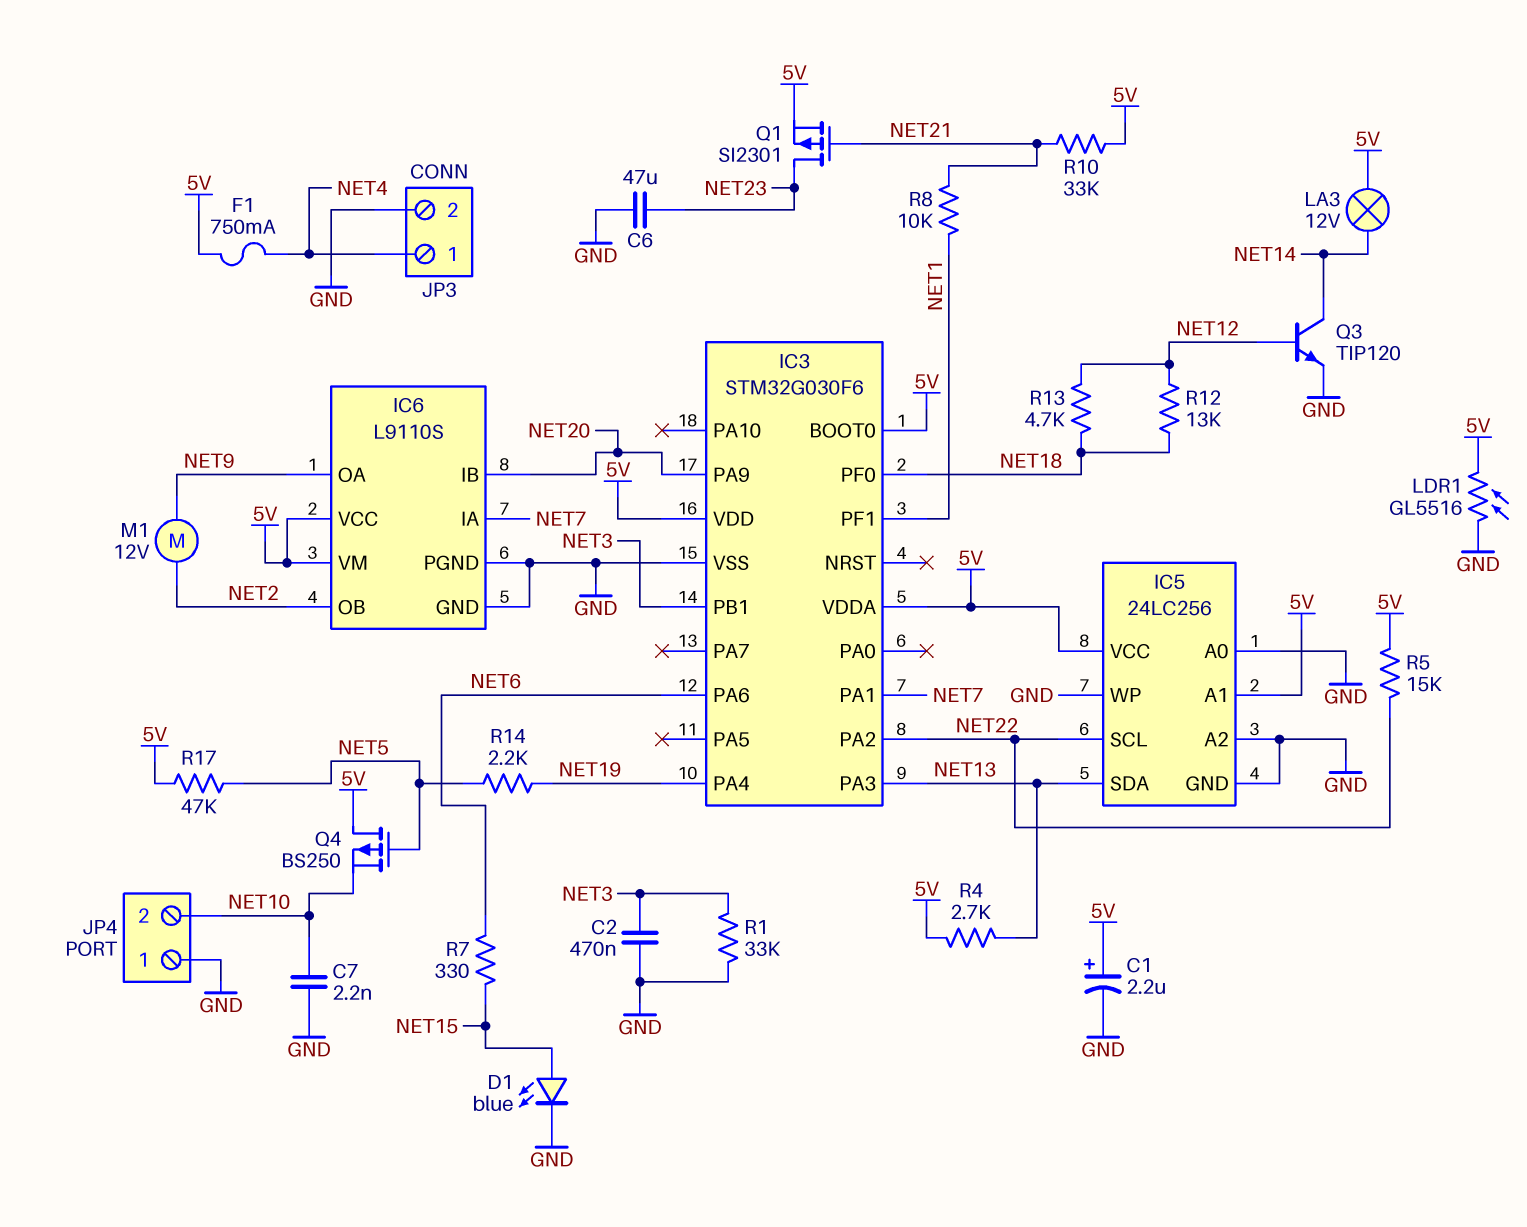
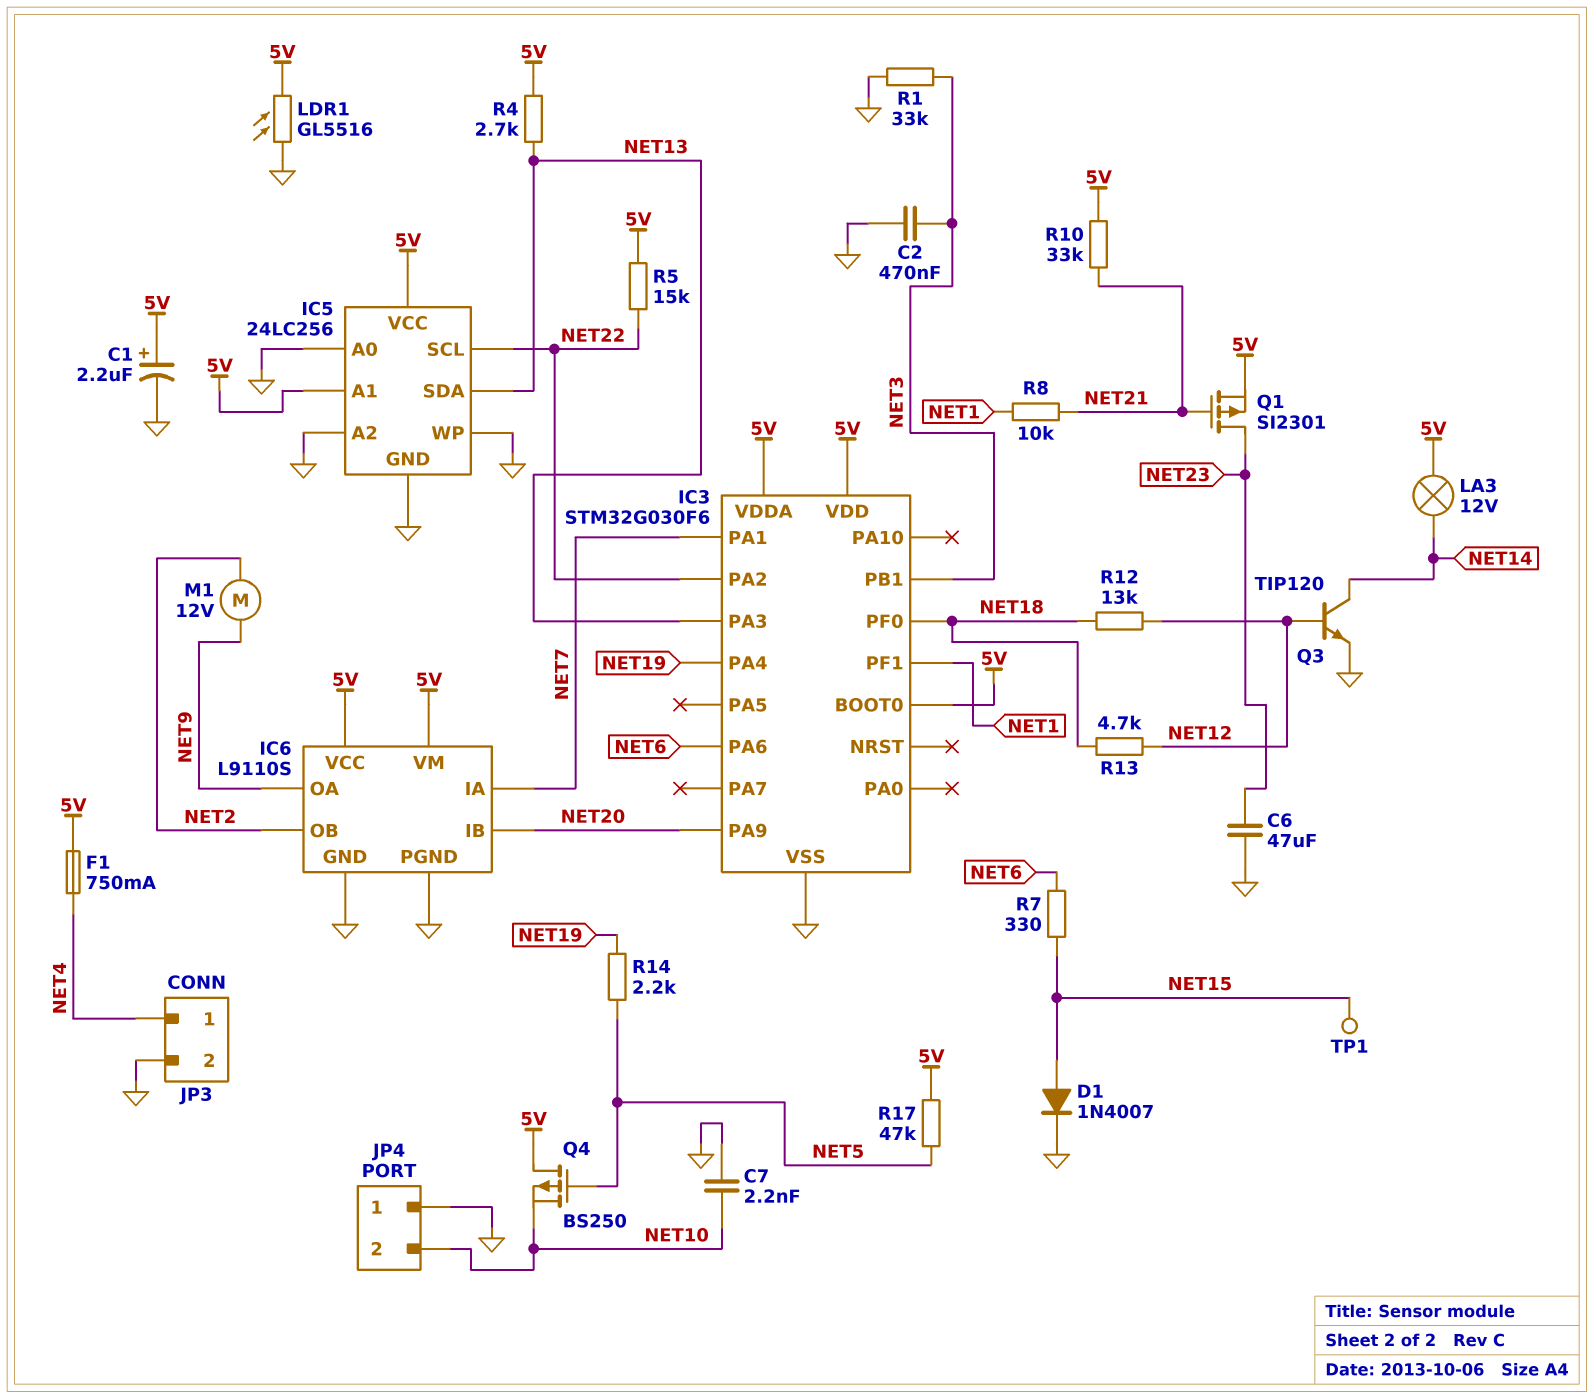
D1: LED blue (A NET15, K GND) -> diode 1N4007 (A NET15, K GND)
TP1: none -> test point (NET15)

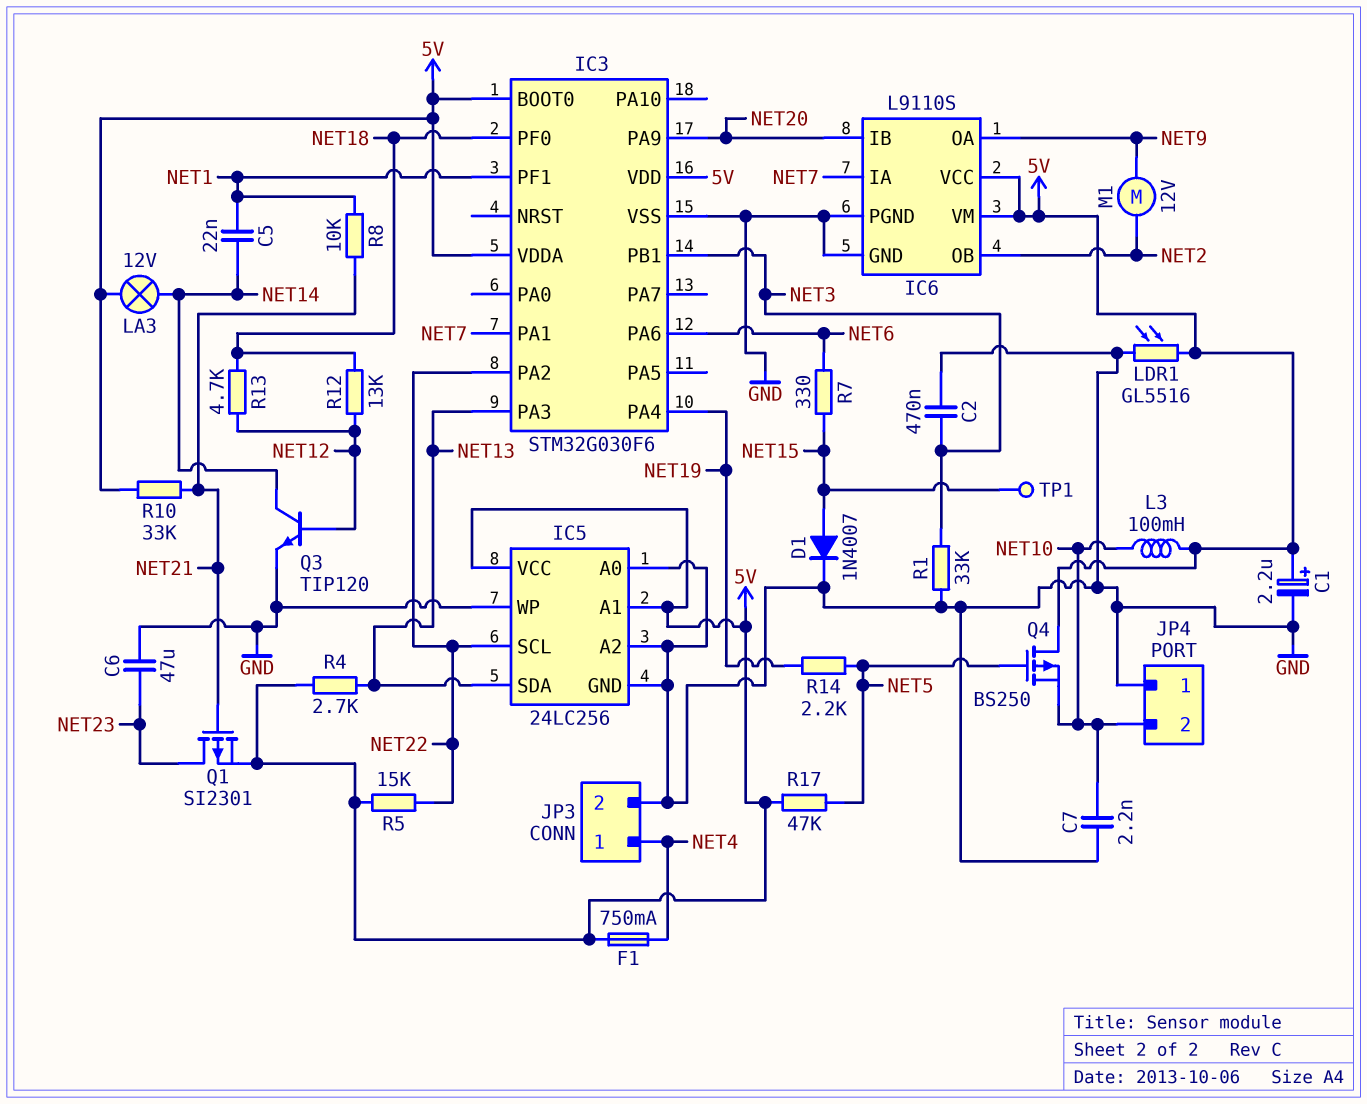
C5: none -> 22nF (NET1, NET14)
L3: none -> 100mH (5V, NET10)

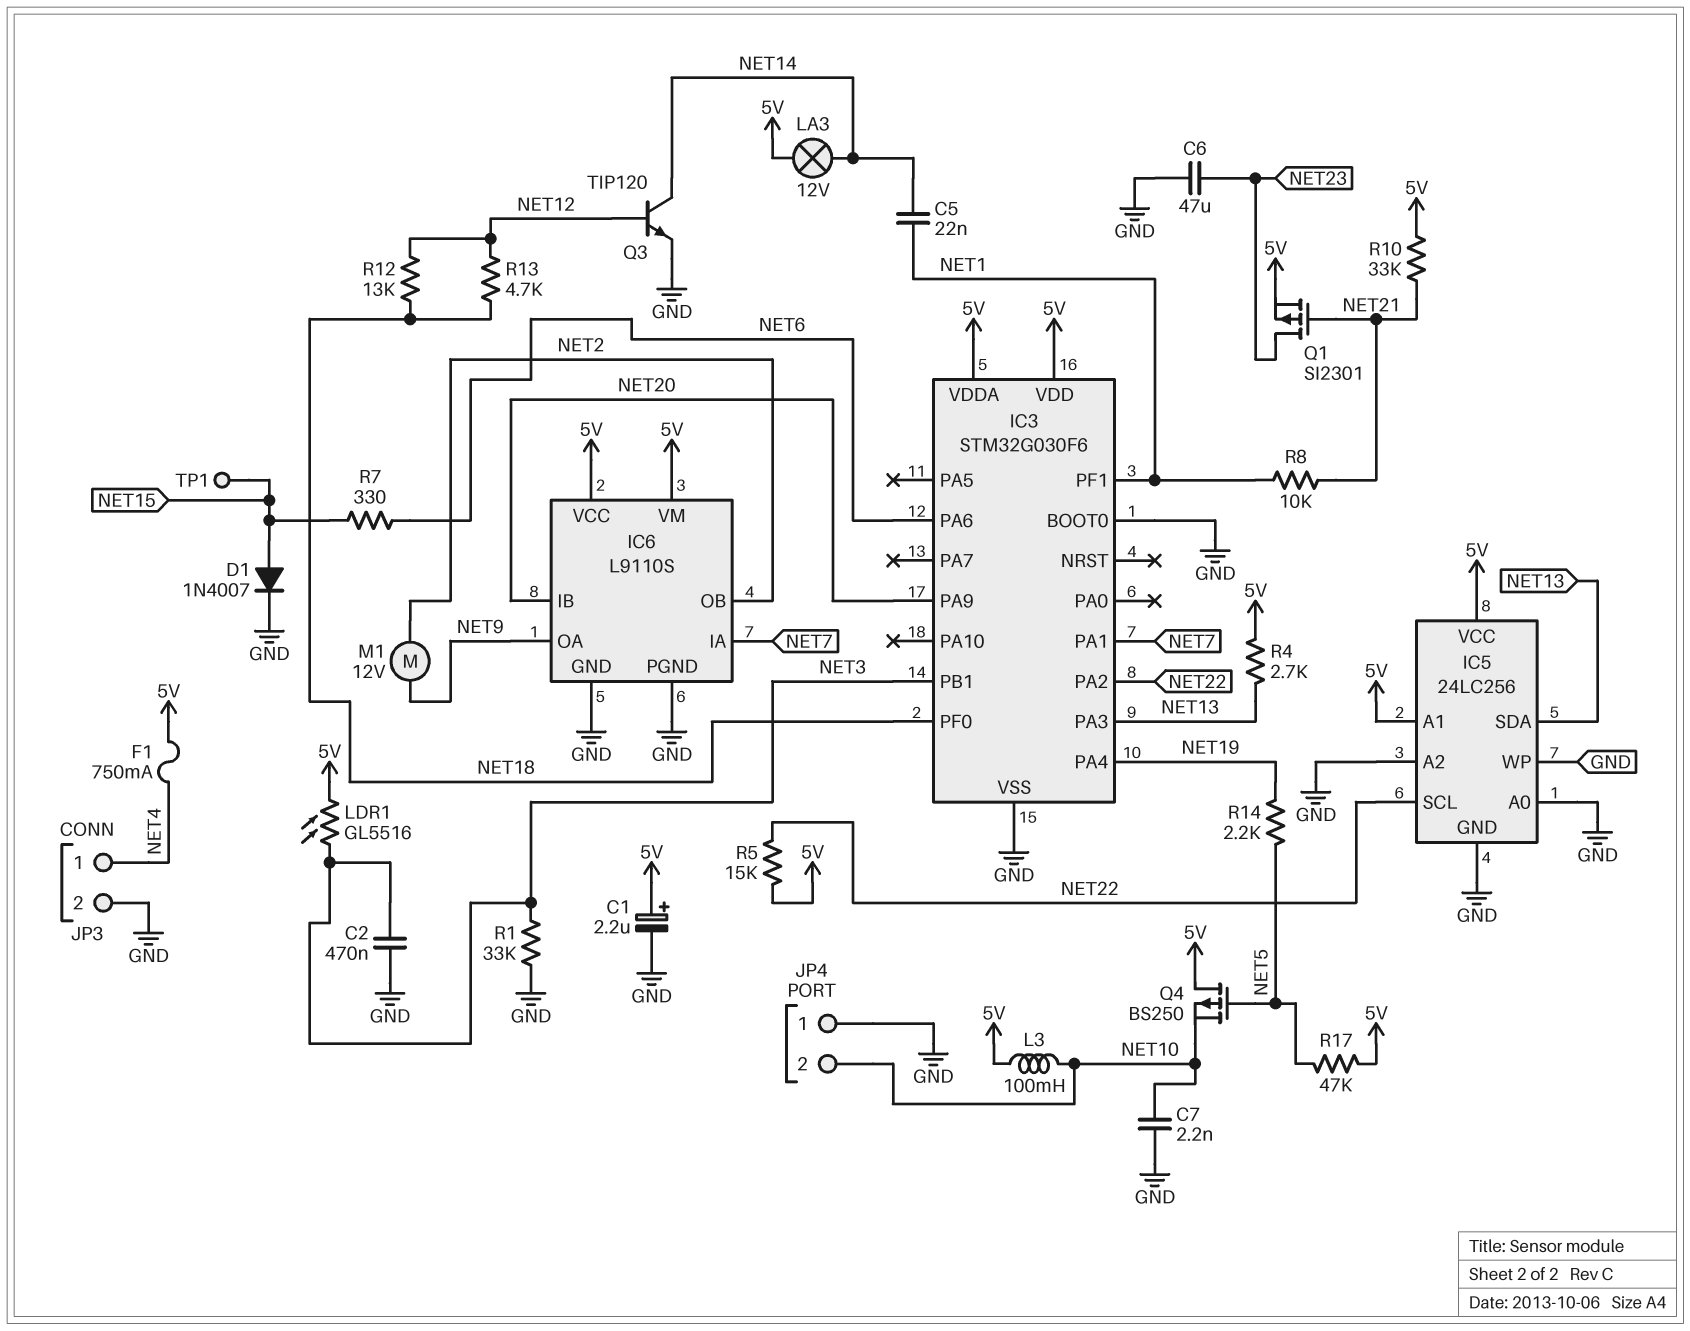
IC3 pin BOOT0: 5V -> GND
LDR1: GL5516 (5V, GND) -> GL5516 (5V, NET3)

